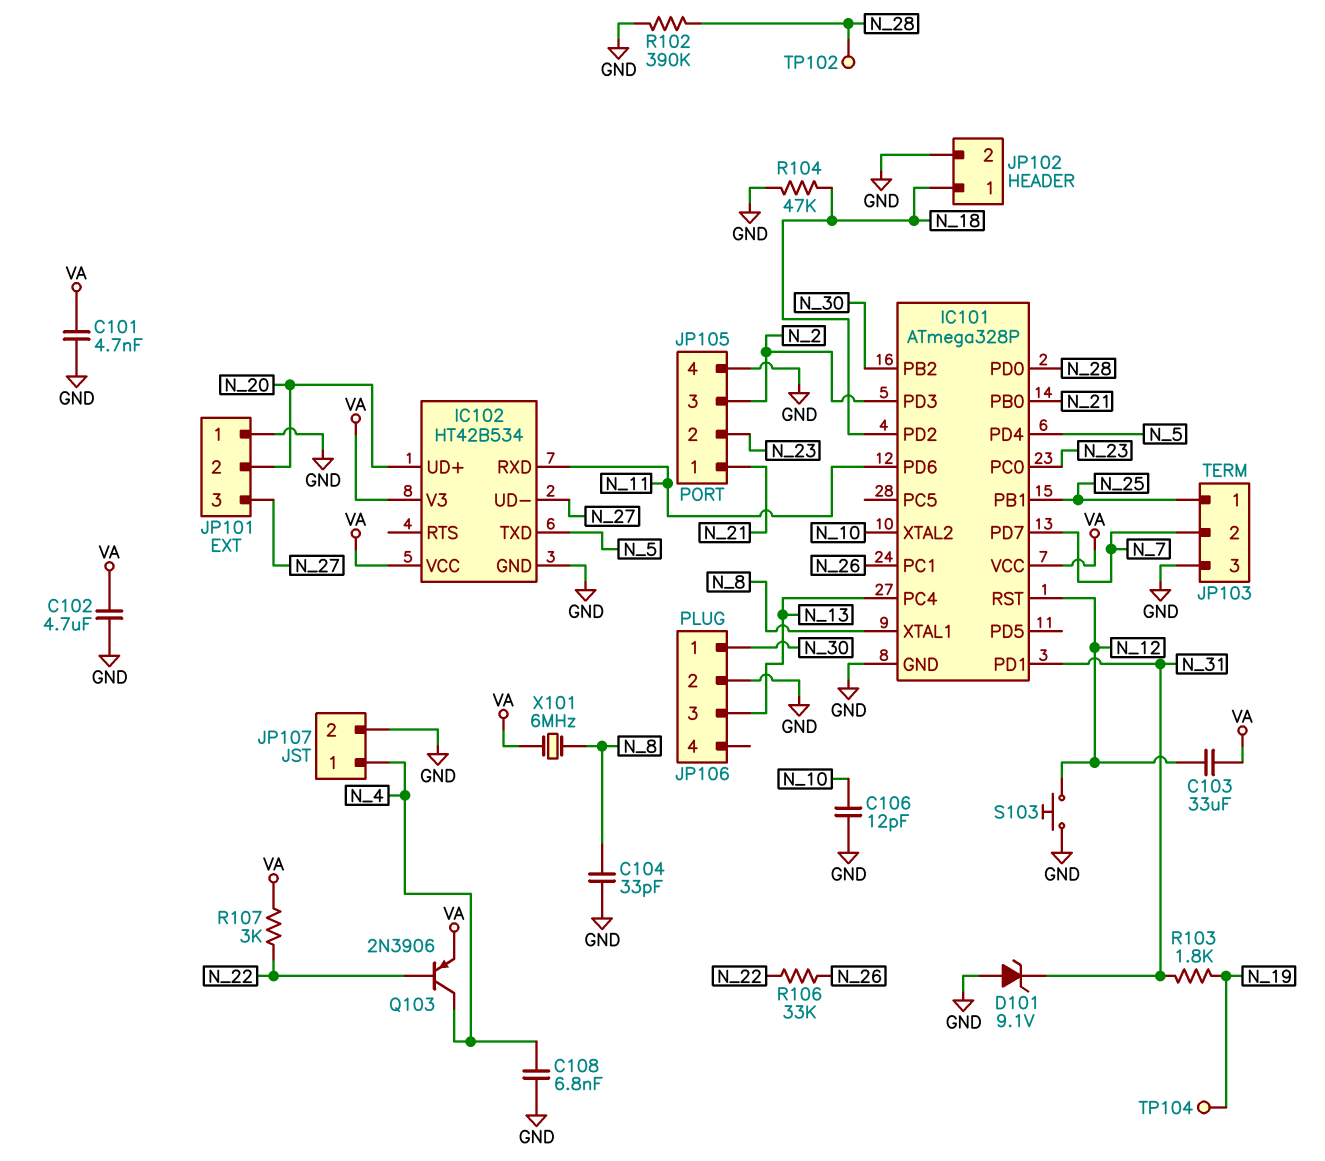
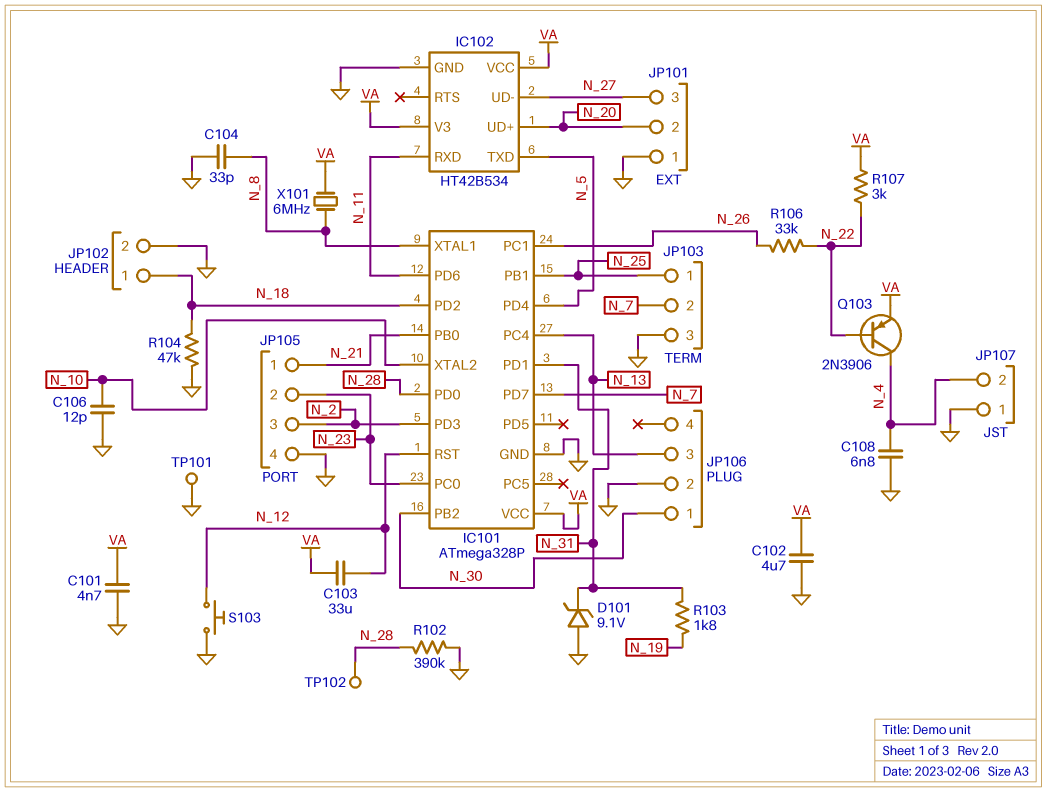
JP107 pin 1: N_4 -> GND
JP107 pin 2: GND -> N_4
TP101: none -> test point (GND)
TP104: test point (N_19) -> none

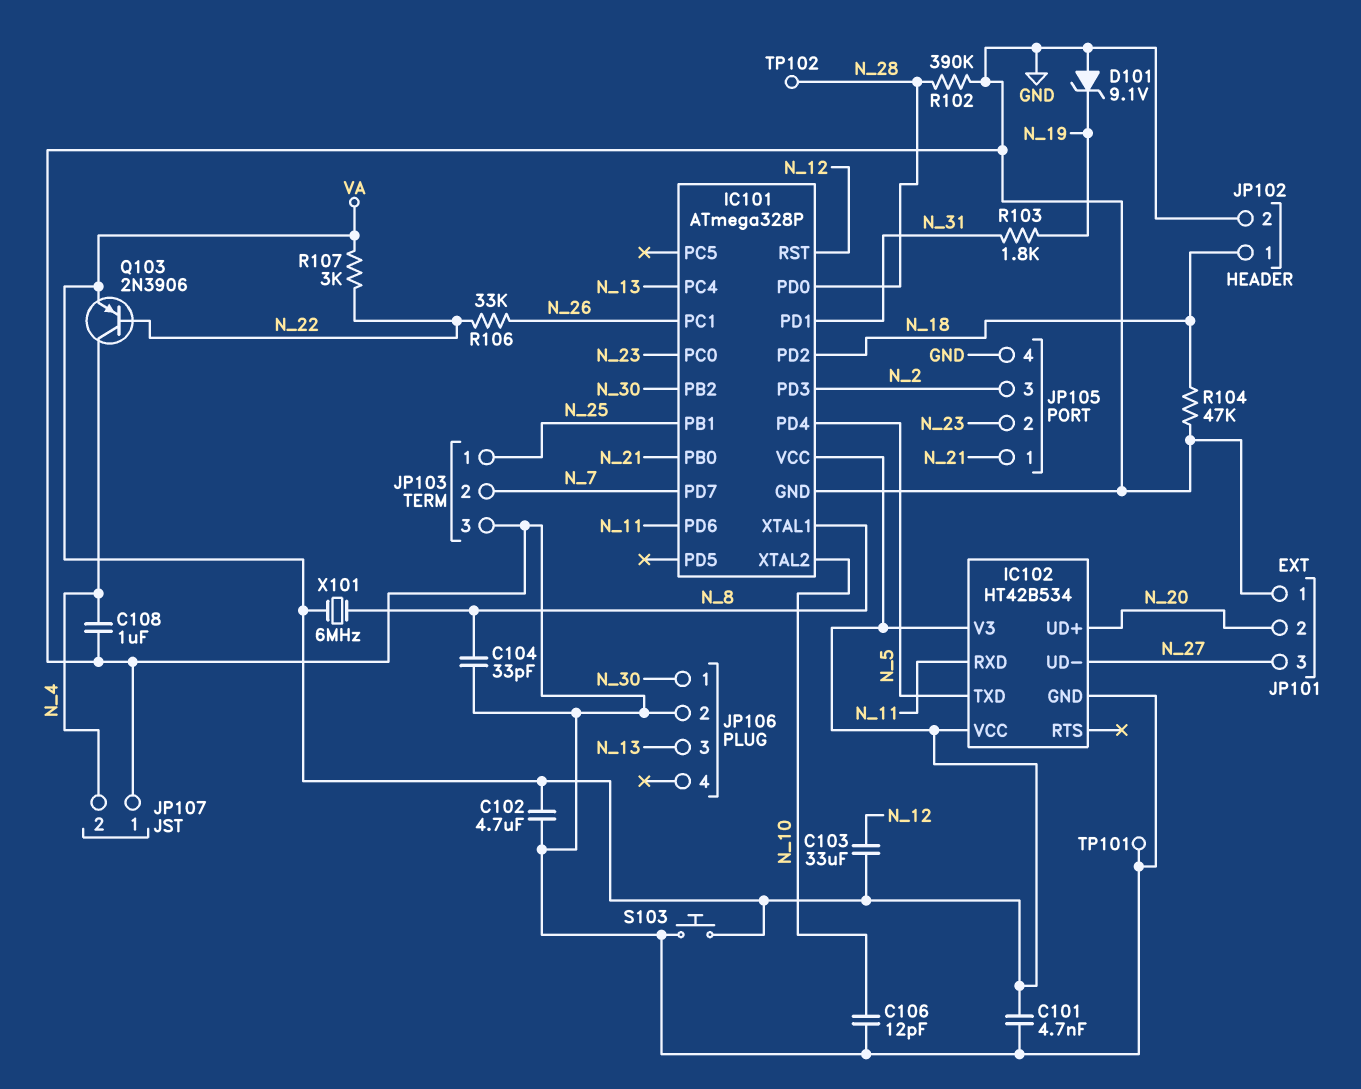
C108: 6.8nF (GND, N_4) -> 1uF (GND, N_4)
D101: zener 9.1V (A GND, K N_31) -> zener 9.1V (A GND, K N_19)
S103: button (GND, N_12) -> button (GND, VA)

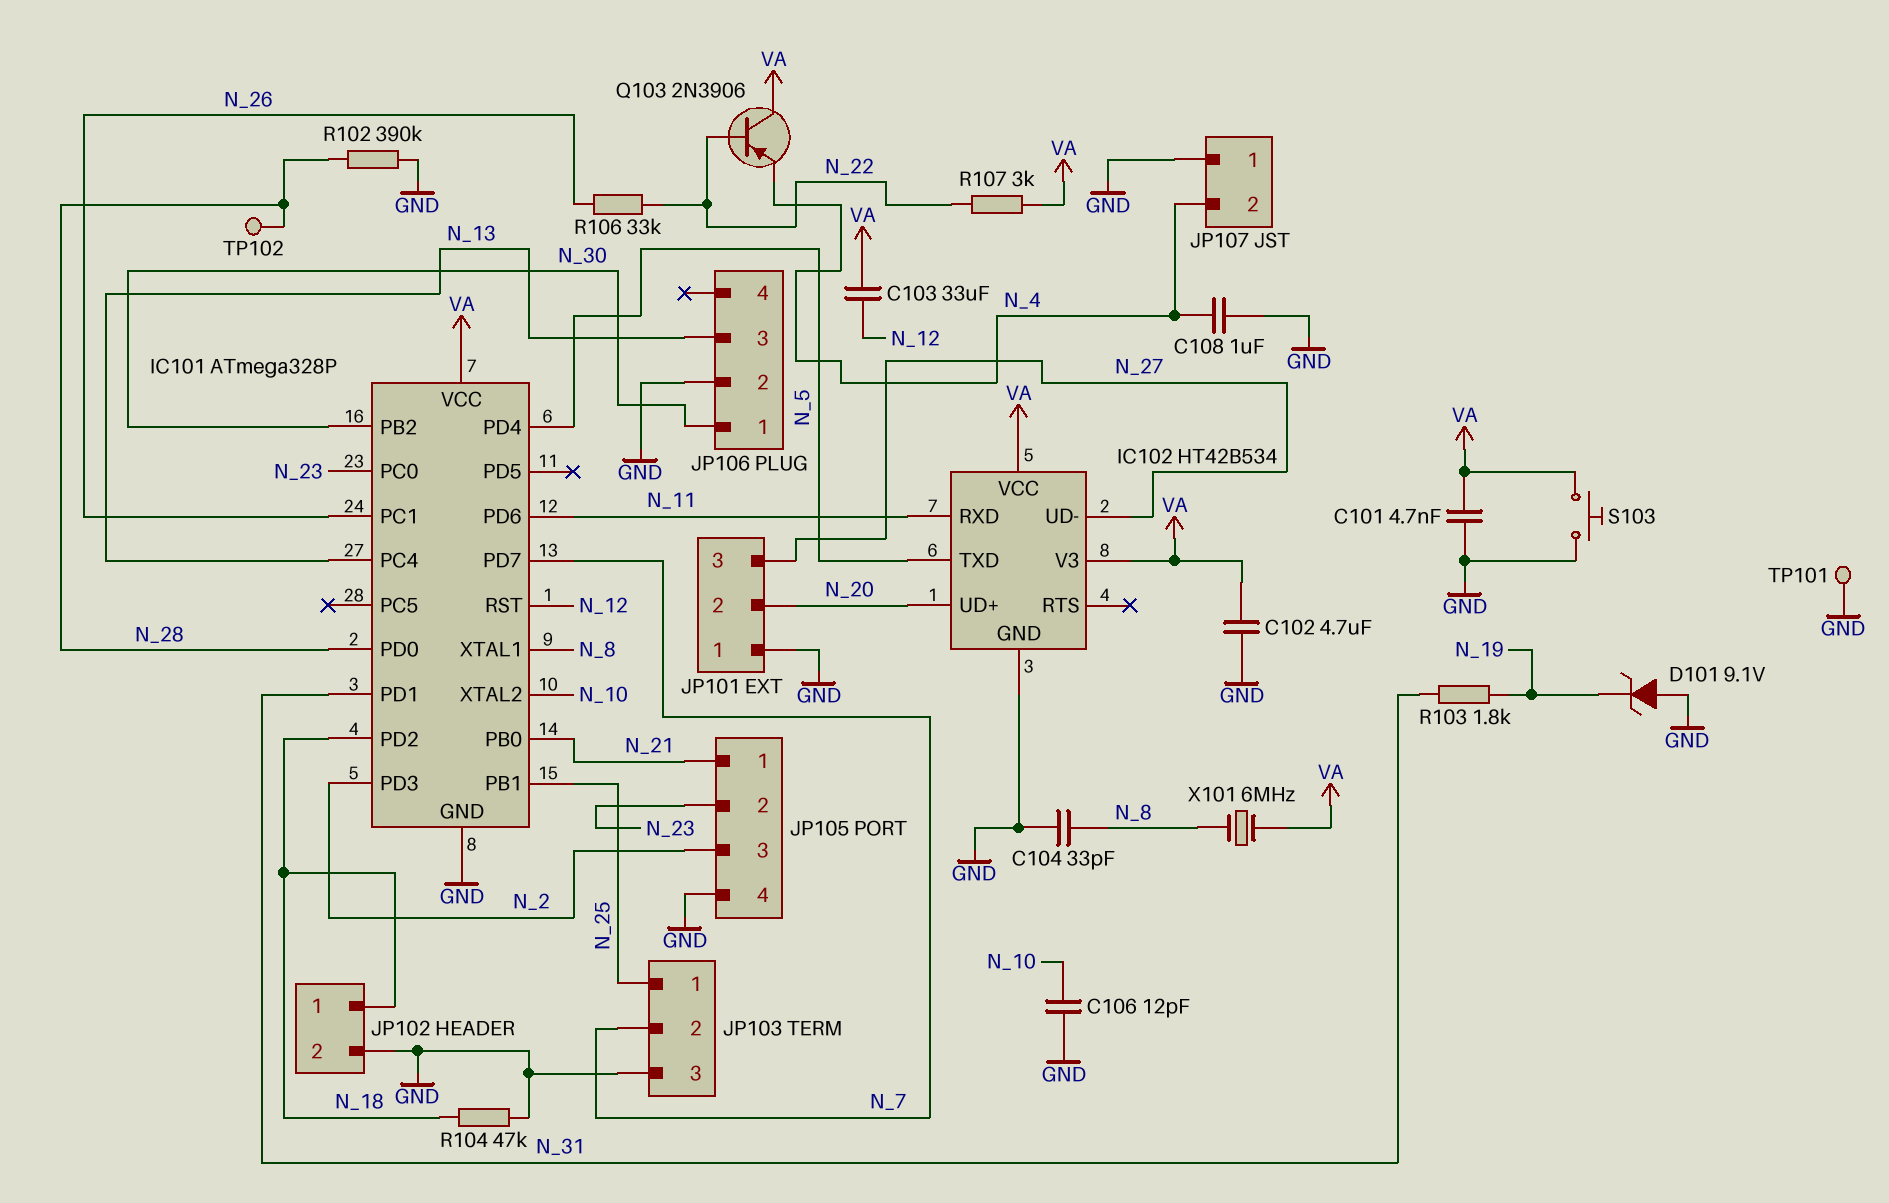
Q103: PNP 2N3906 (B N_22, C N_4, E VA) -> PNP 2N3906 (B N_22, C VA, E N_4)

